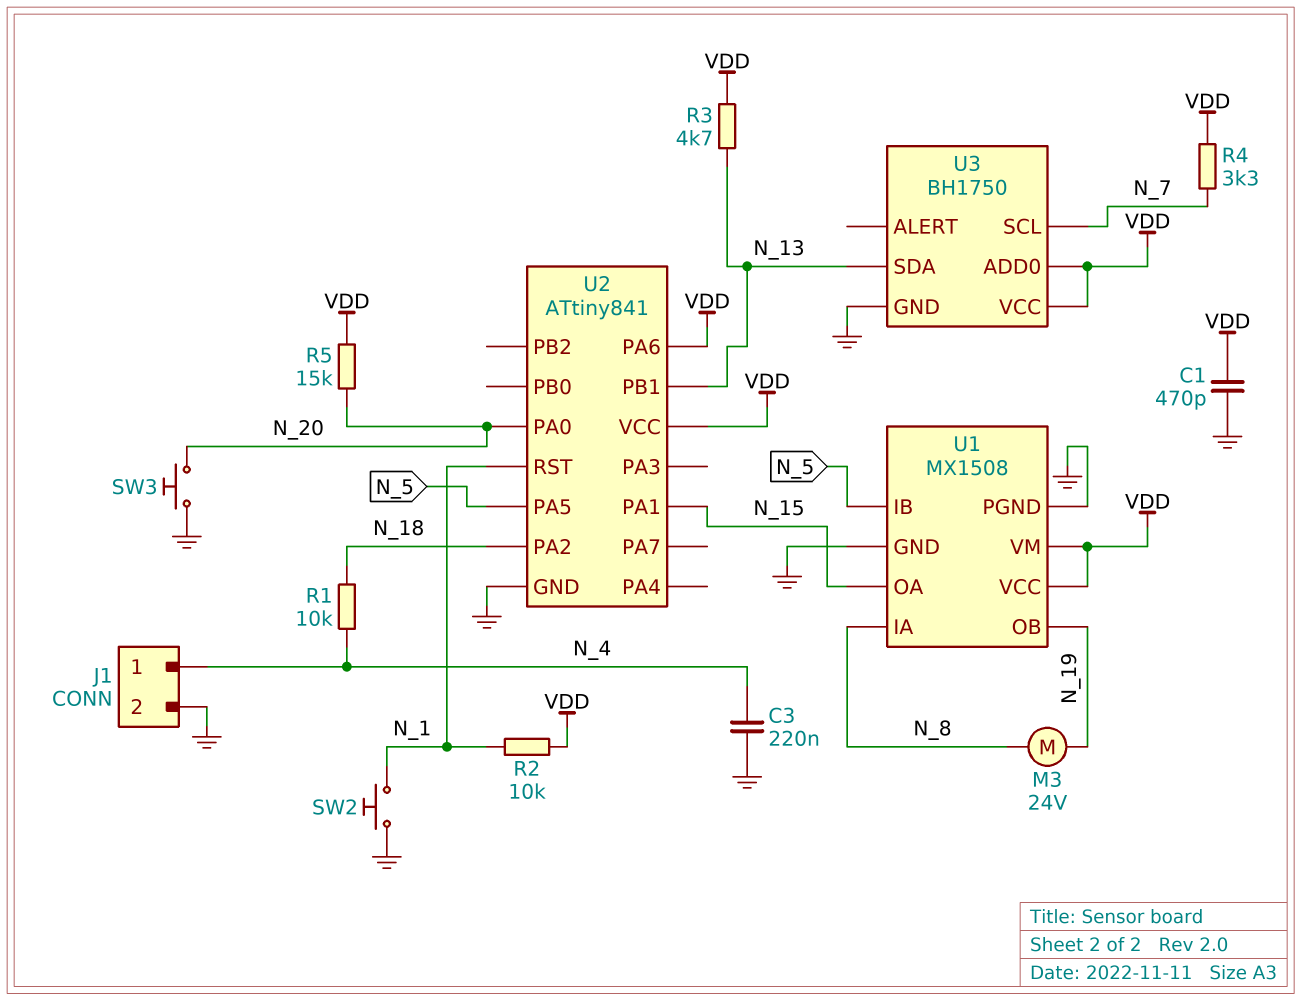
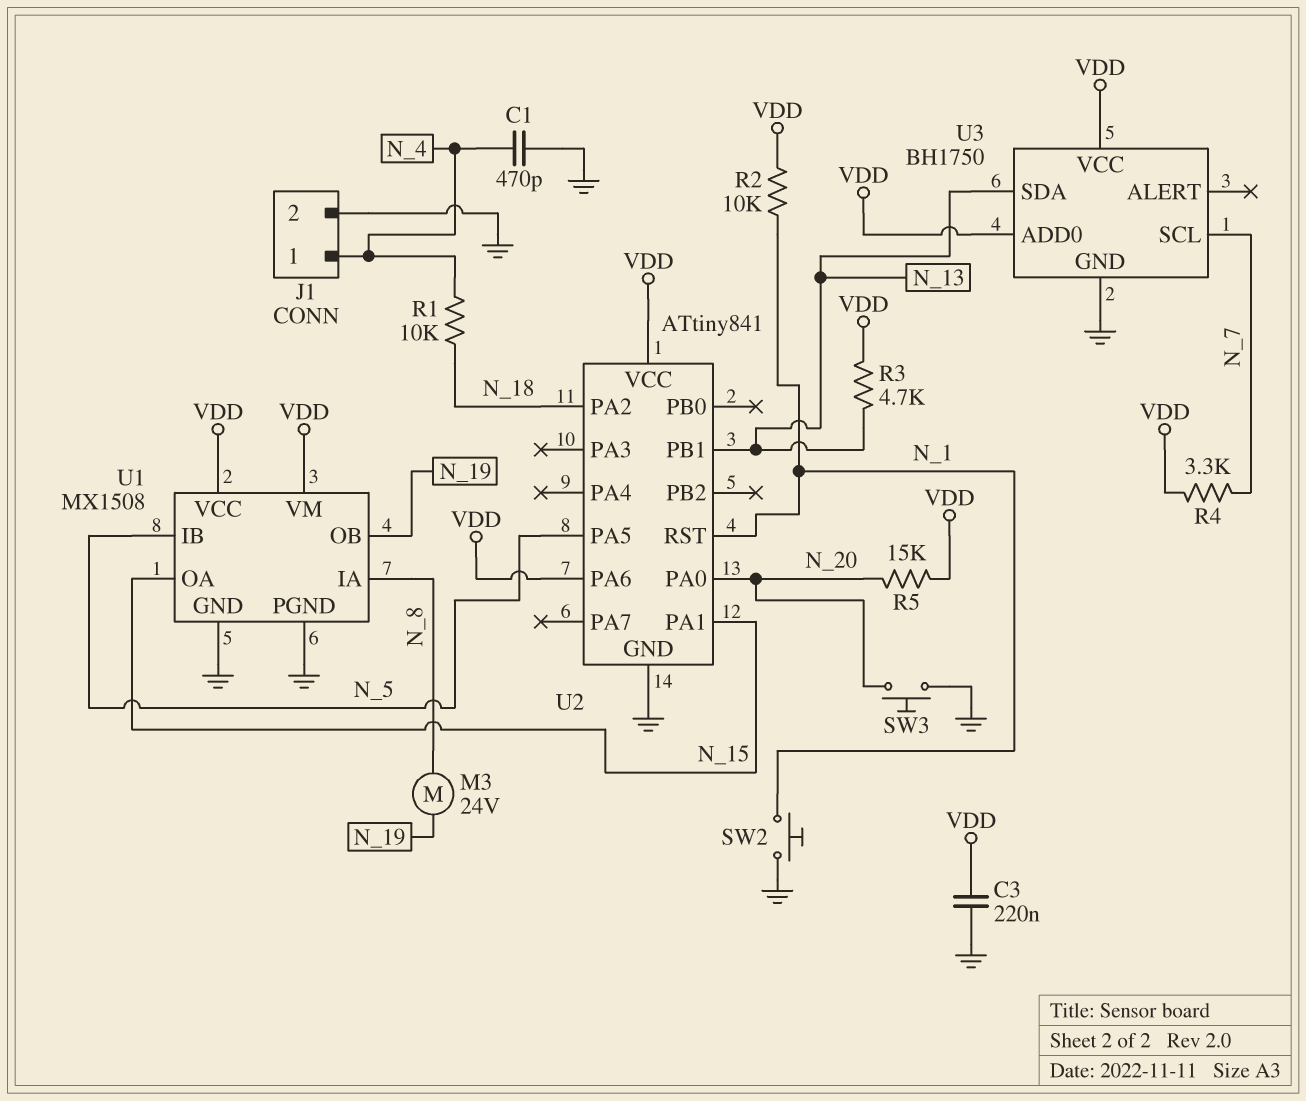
C1: 470pF (GND, VDD) -> 470pF (GND, N_4)
C3: 220nF (GND, N_4) -> 220nF (GND, VDD)

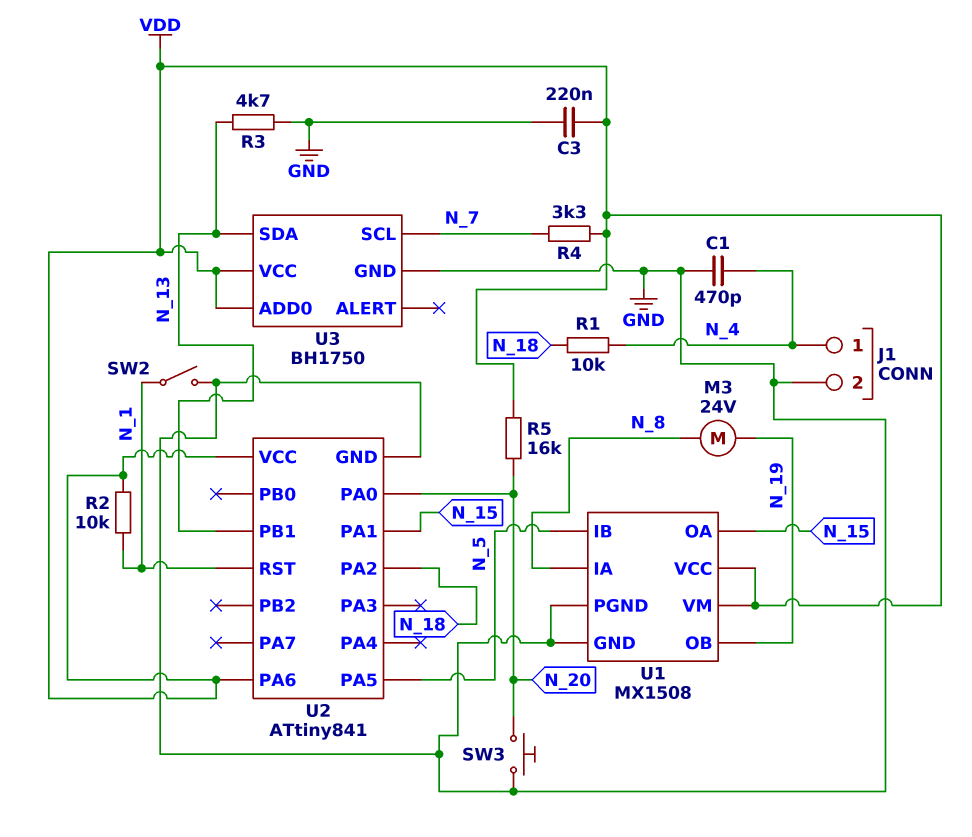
R3: 4.7k (N_13, VDD) -> 4.7k (GND, N_13)
R5: 15k (N_20, VDD) -> 16k (N_20, VDD)
SW2: button (GND, N_1) -> switch (GND, N_1)

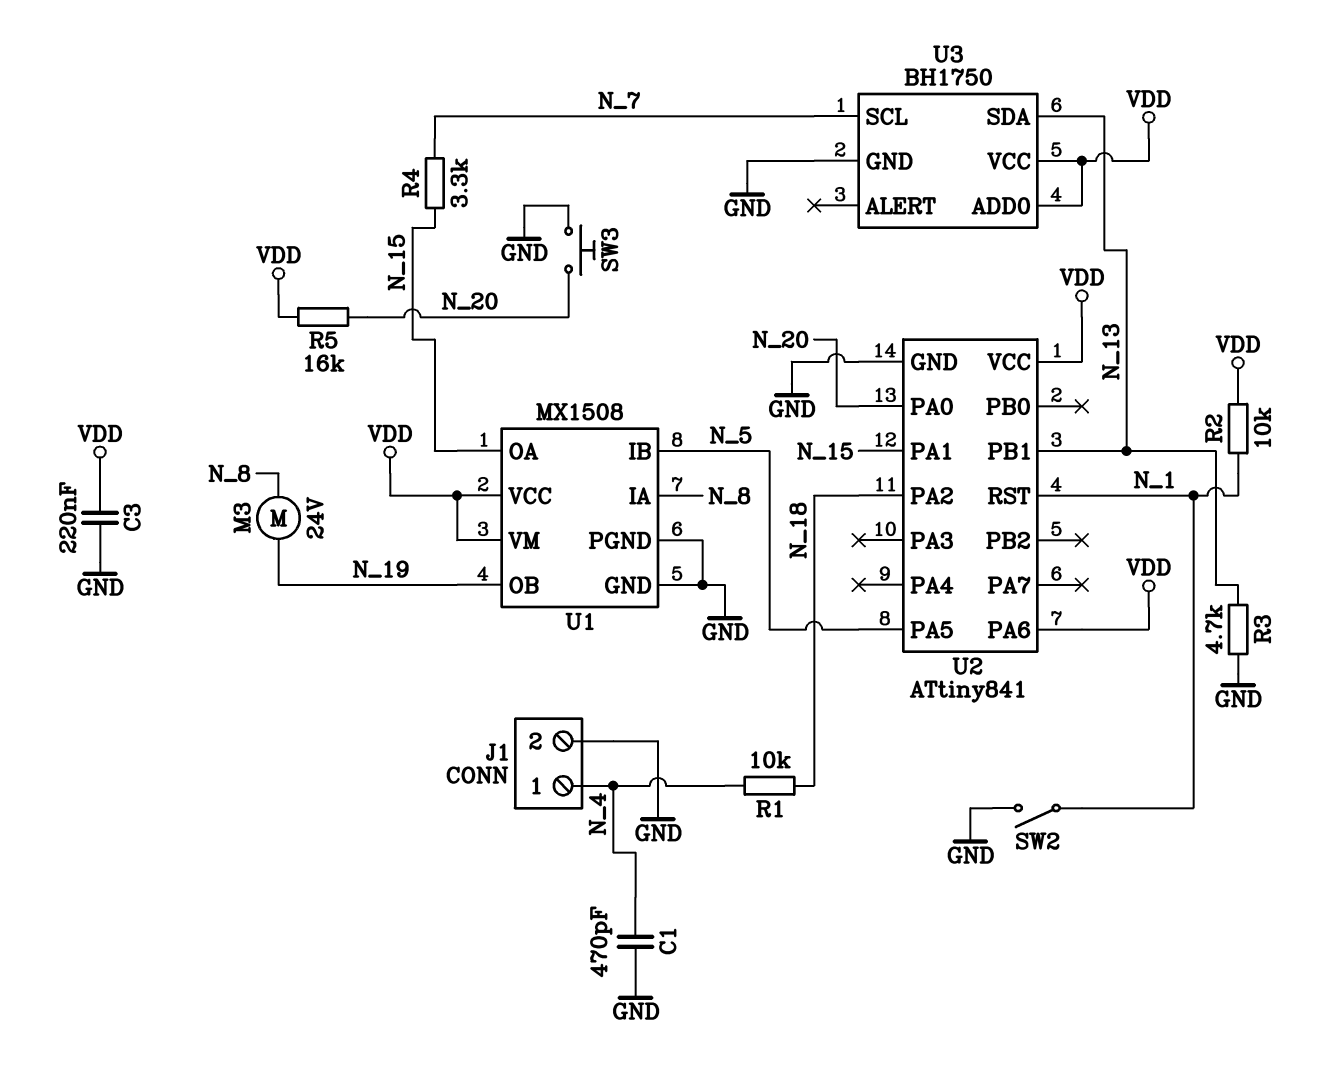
R4: 3.3k (N_7, VDD) -> 3.3k (N_7, N_15)

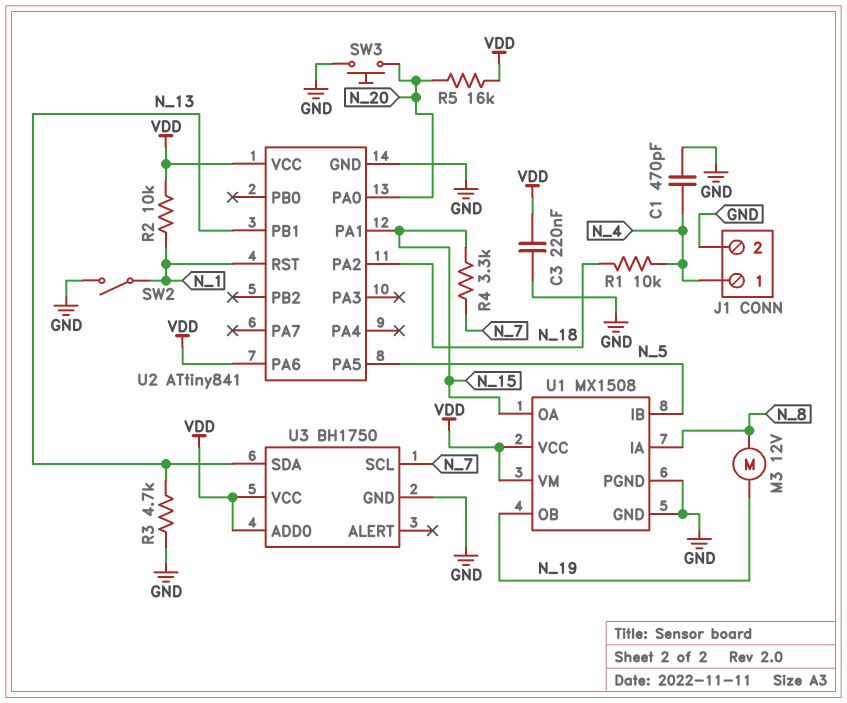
M3: motor 24V (N_8, N_19) -> motor 12V (N_8, N_19)

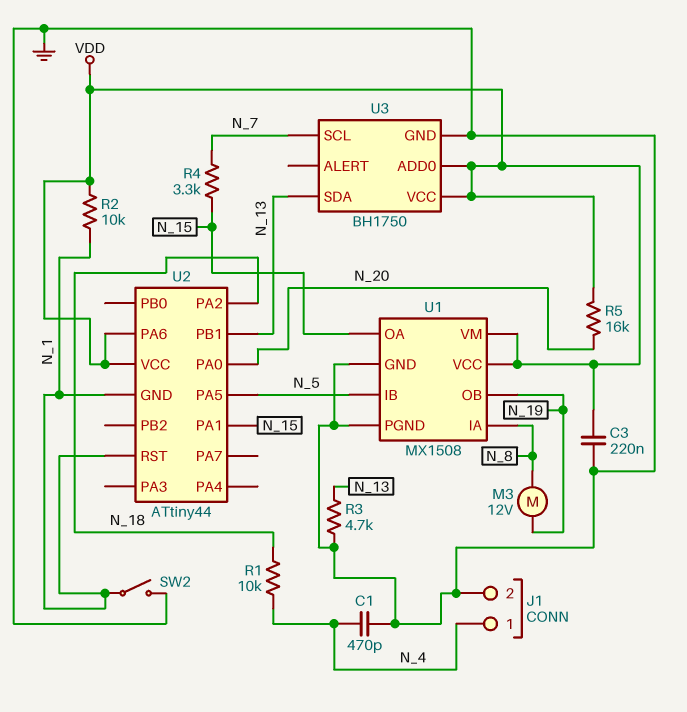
SW3: button (GND, N_20) -> none
U2: ATtiny841 -> ATtiny44
U2 pin GND: GND -> N_1

